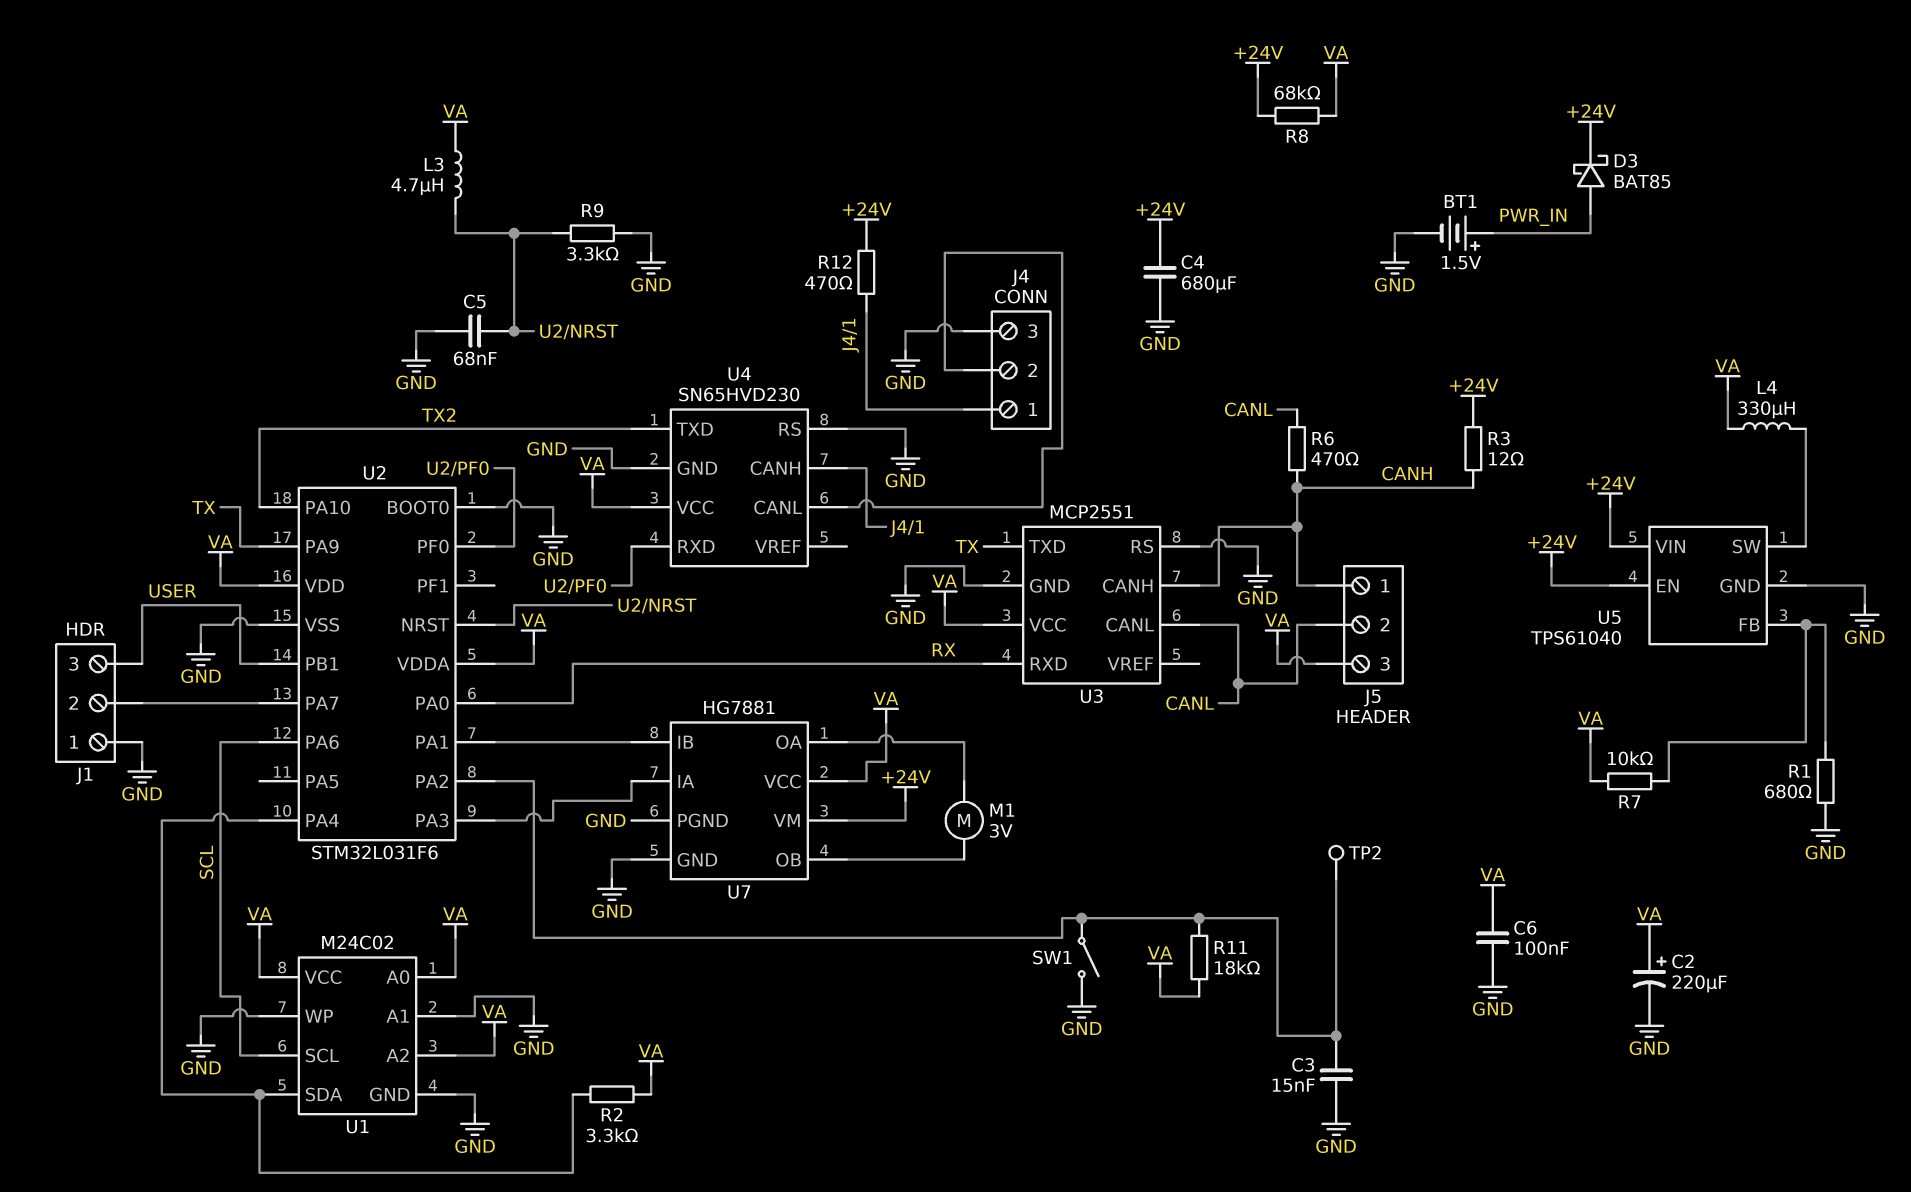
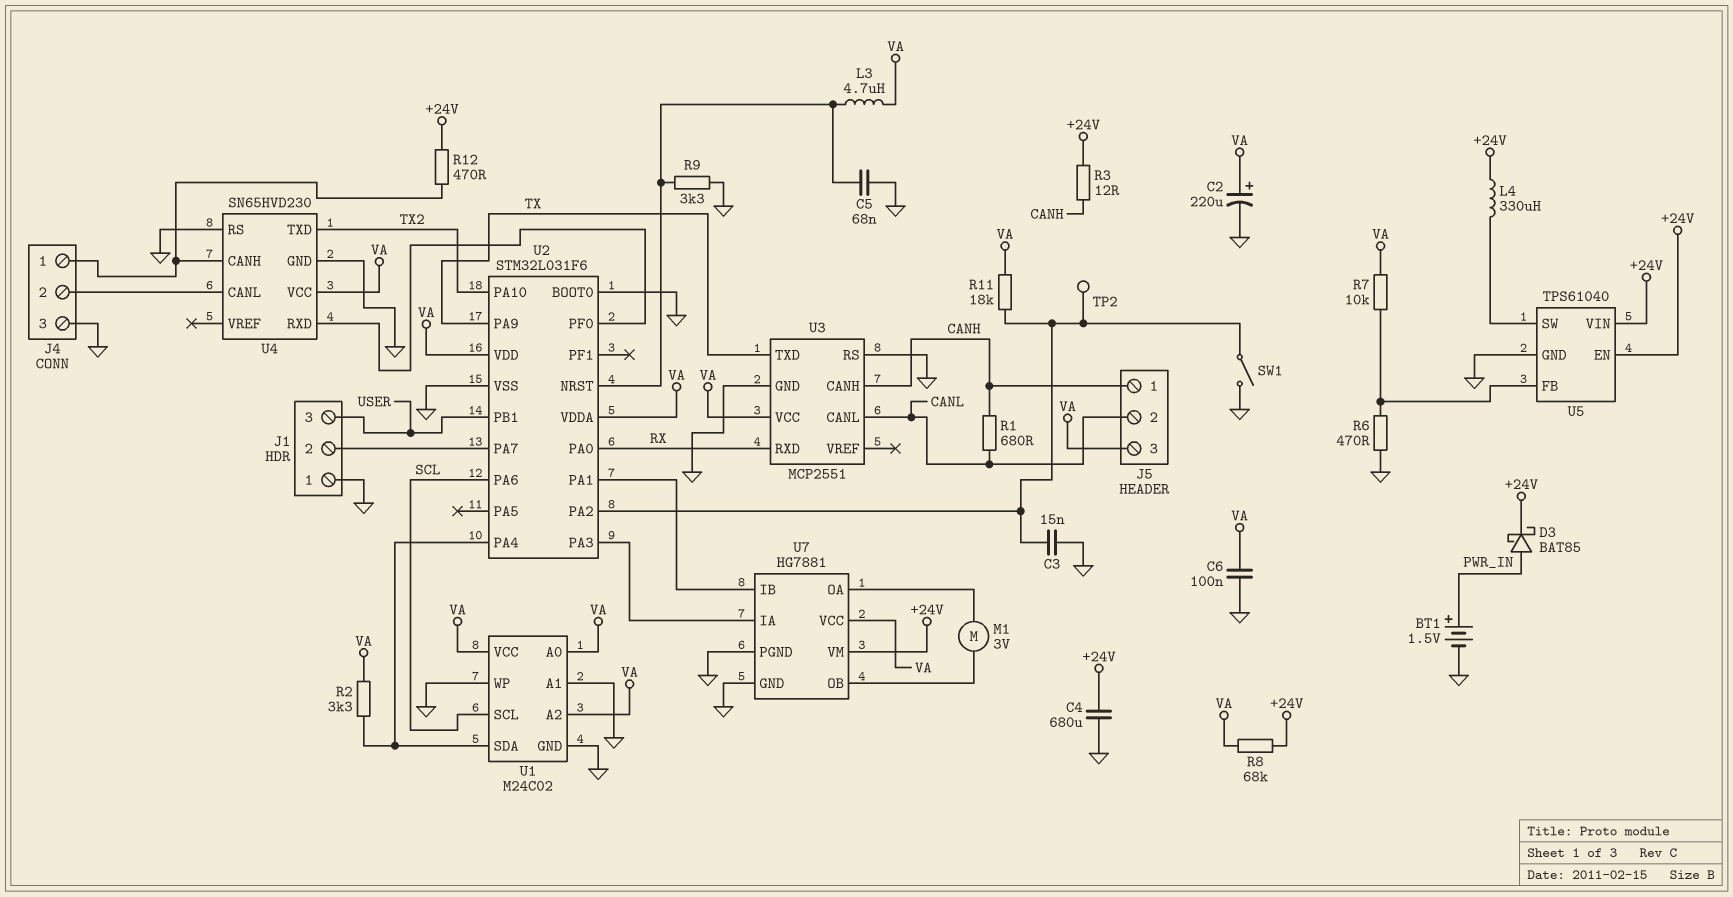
L4: 330uH (U5/SW, VA) -> 330uH (+24V, U5/SW)
R1: 680 (GND, U5/FB) -> 680 (CANH, CANL)
R6: 470 (CANH, CANL) -> 470 (GND, U5/FB)

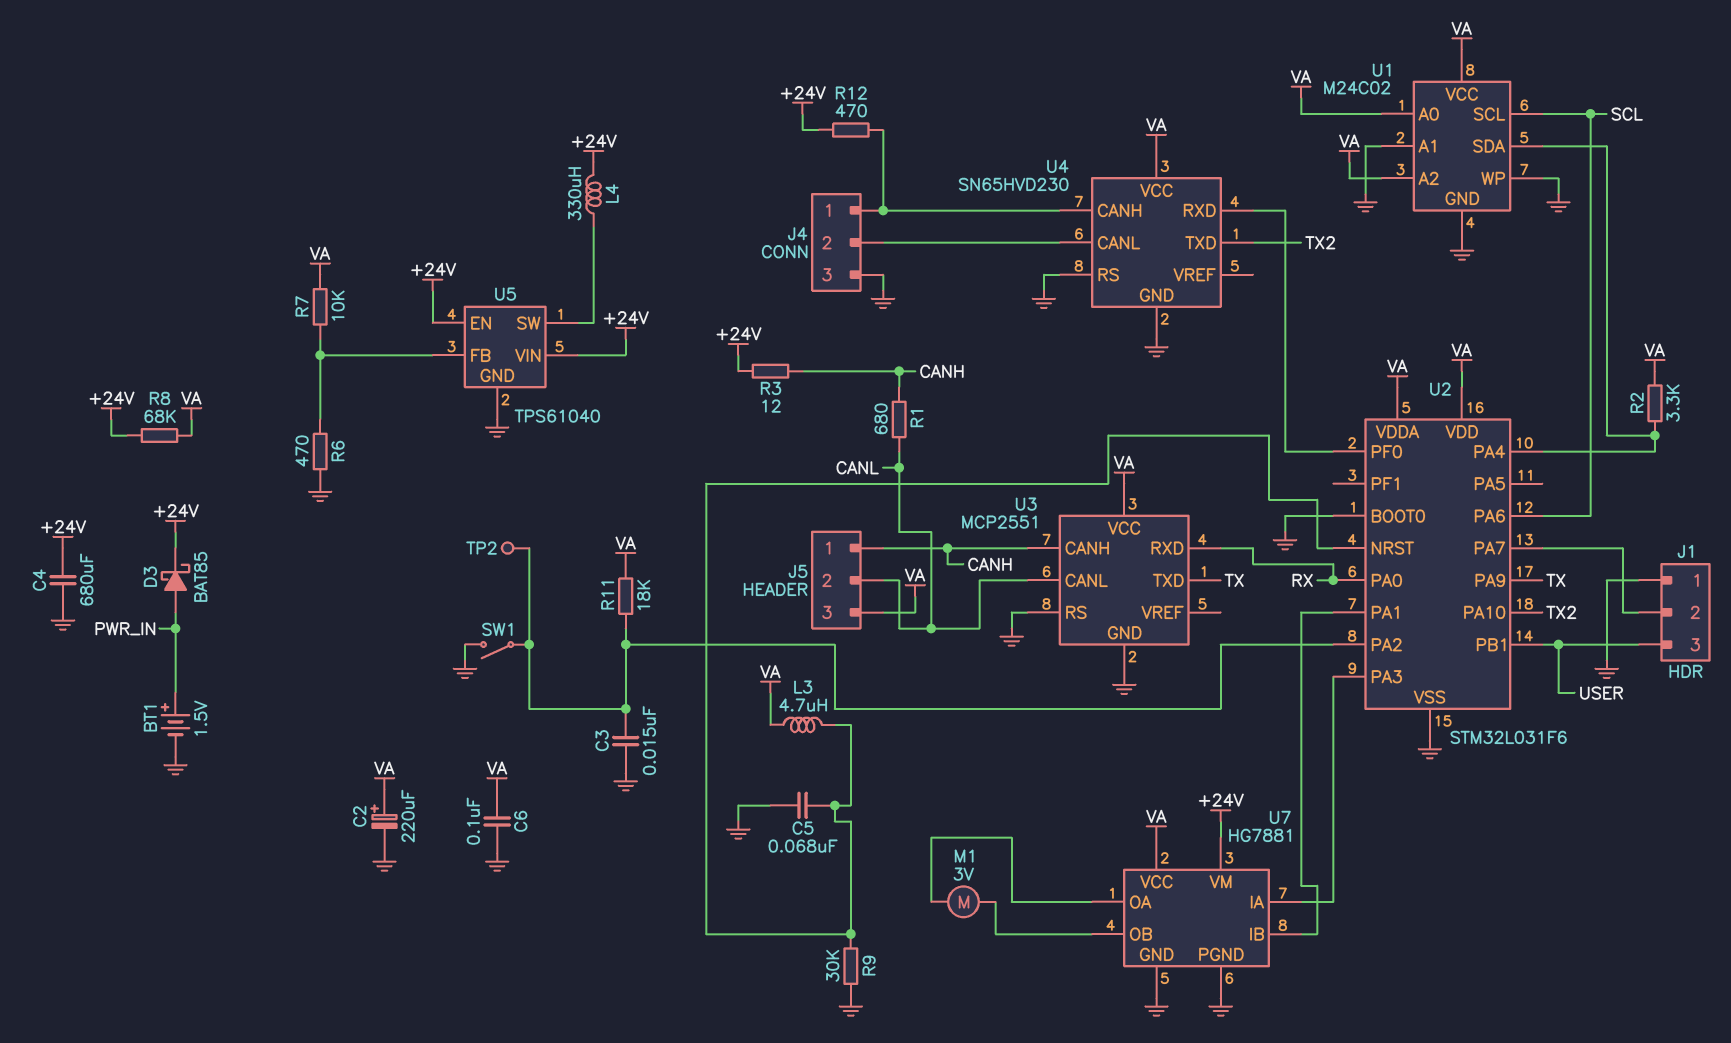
R9: 3.3k (GND, U2/NRST) -> 30k (GND, U2/NRST)

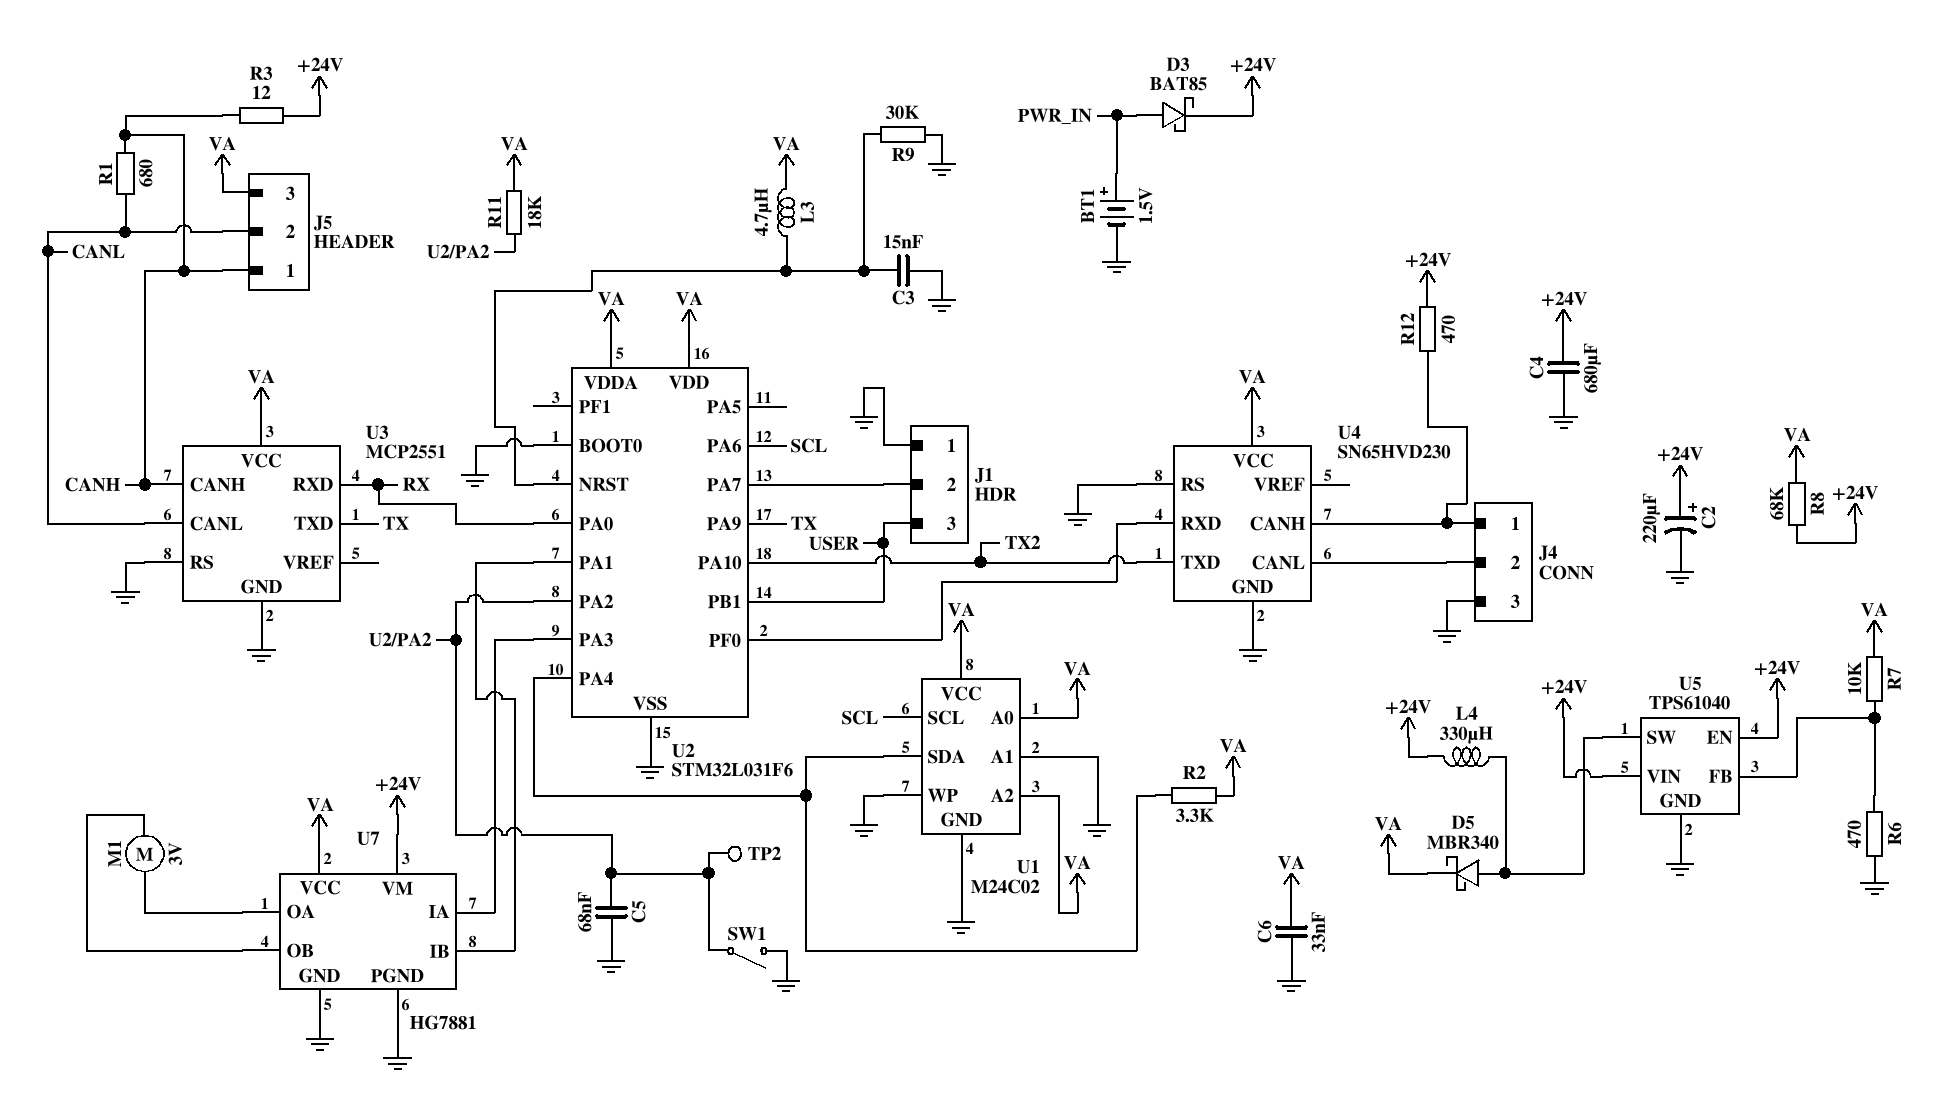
C2: 220uF (plus VA, minus GND) -> 220uF (plus +24V, minus GND)
C3: 15nF (GND, U2/PA2) -> 15nF (GND, U2/NRST)
C5: 68nF (GND, U2/NRST) -> 68nF (GND, U2/PA2)
C6: 100nF (GND, VA) -> 33nF (GND, VA)
D5: none -> schottky MBR340 (A U5/SW, K VA)

